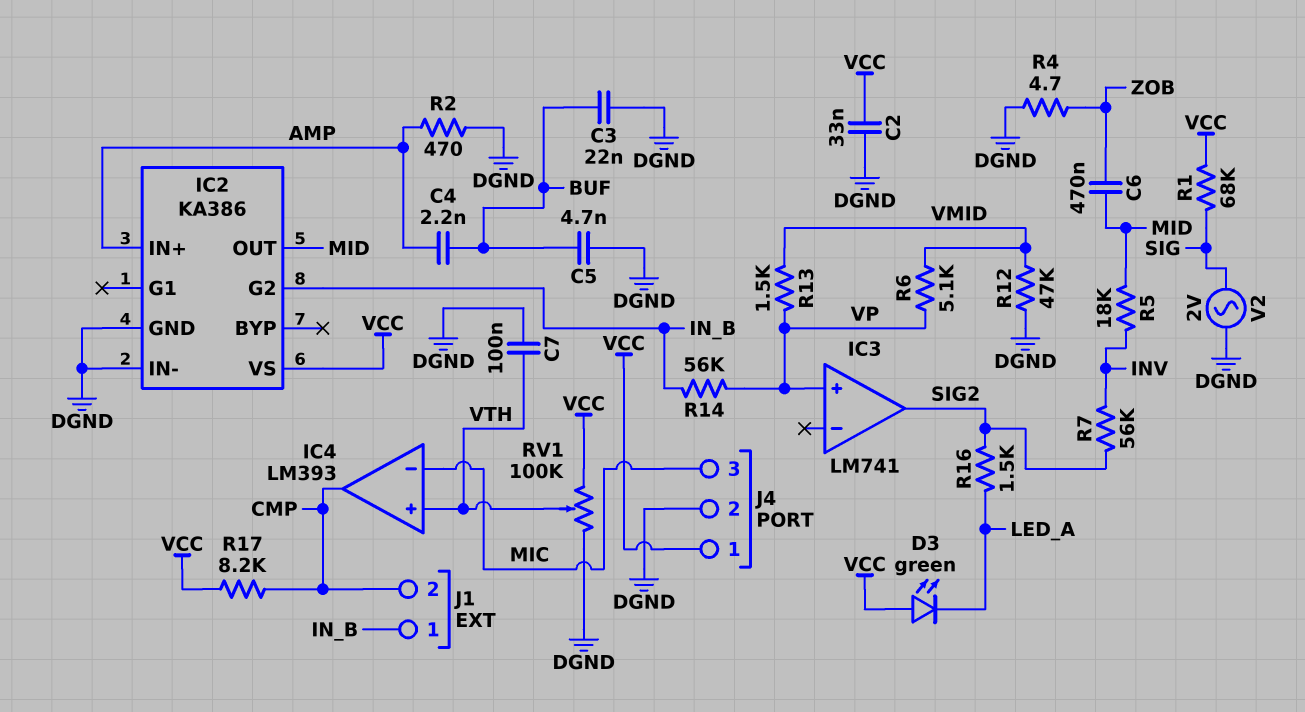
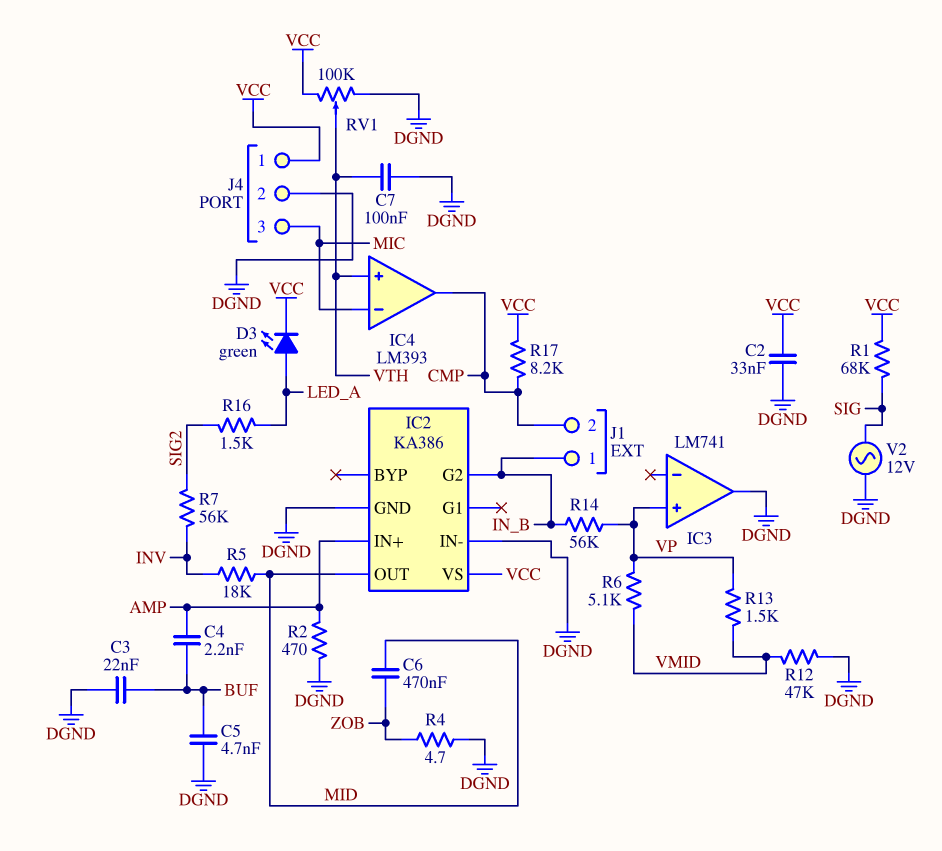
D3: LED green (A VCC, K LED_A) -> LED green (A LED_A, K VCC)
IC3 pin out: SIG2 -> DGND
V2: AC 2V (DGND, SIG) -> AC 12V (DGND, SIG)

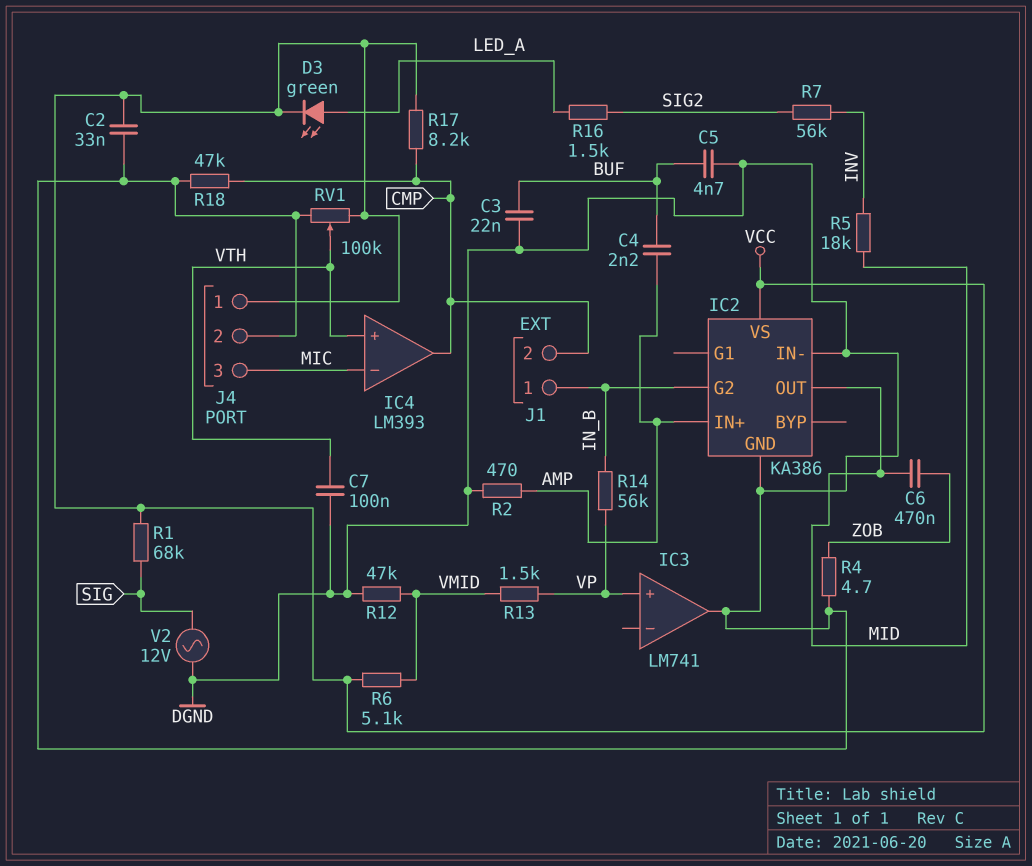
R6: 5.1k (VMID, VP) -> 5.1k (VCC, VMID)
R18: none -> 47k (CMP, DGND)

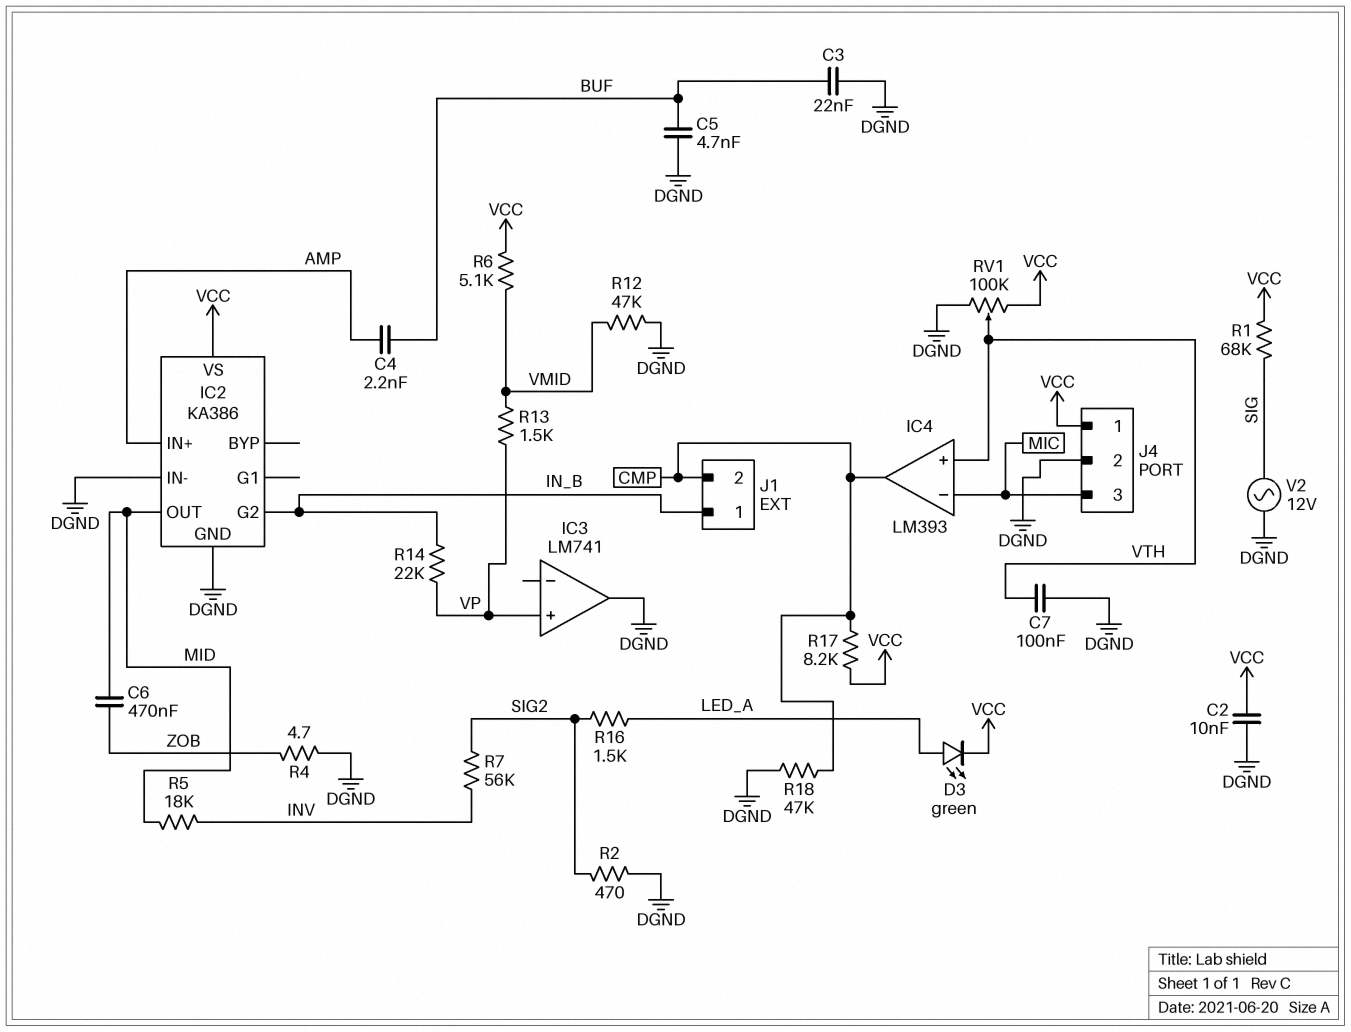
C2: 33nF (DGND, VCC) -> 10nF (DGND, VCC)
R2: 470 (AMP, DGND) -> 470 (DGND, SIG2)
R14: 56k (IN_B, VP) -> 22k (IN_B, VP)

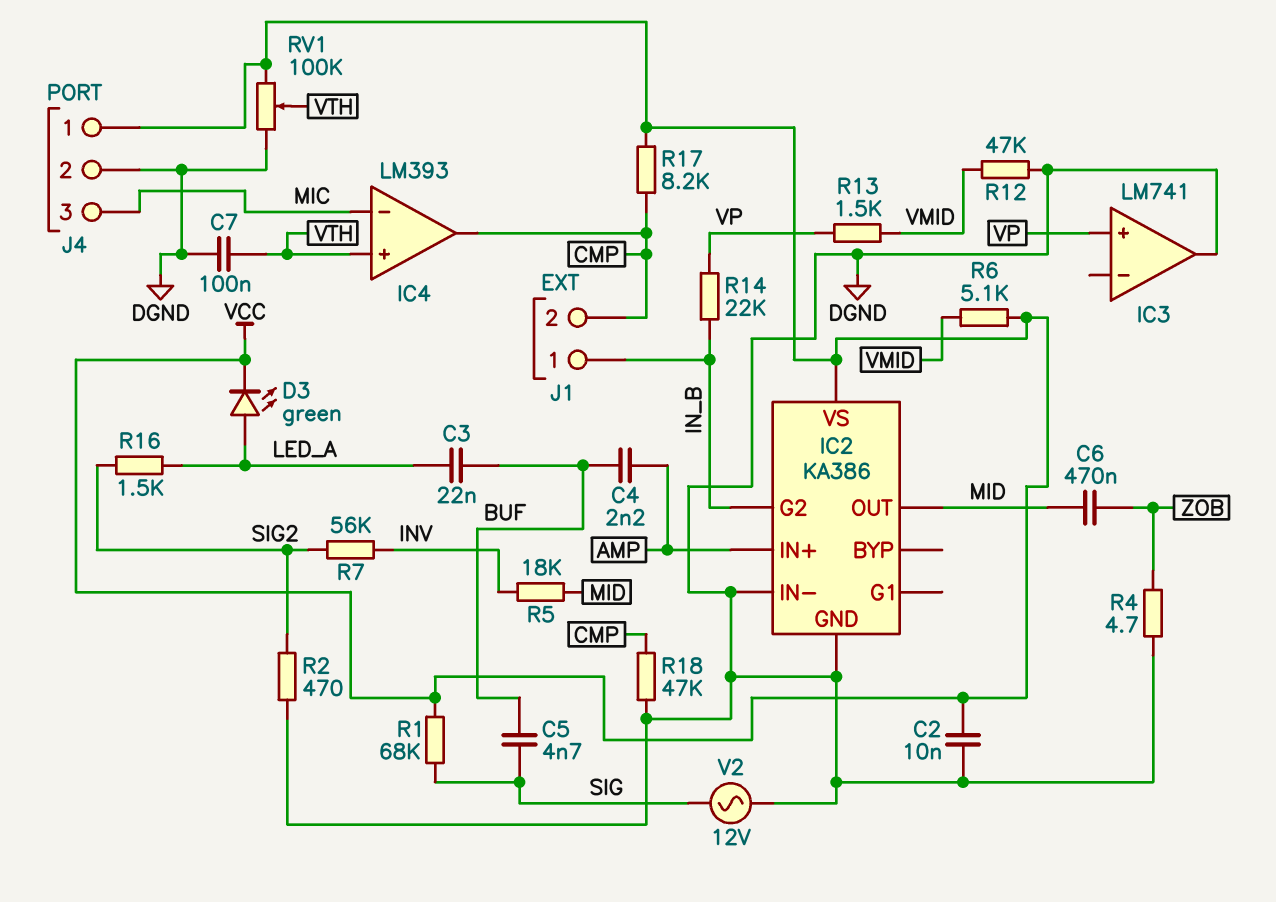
C3: 22nF (BUF, DGND) -> 22nF (BUF, LED_A)
C5: 4.7nF (BUF, DGND) -> 4.7nF (BUF, SIG)

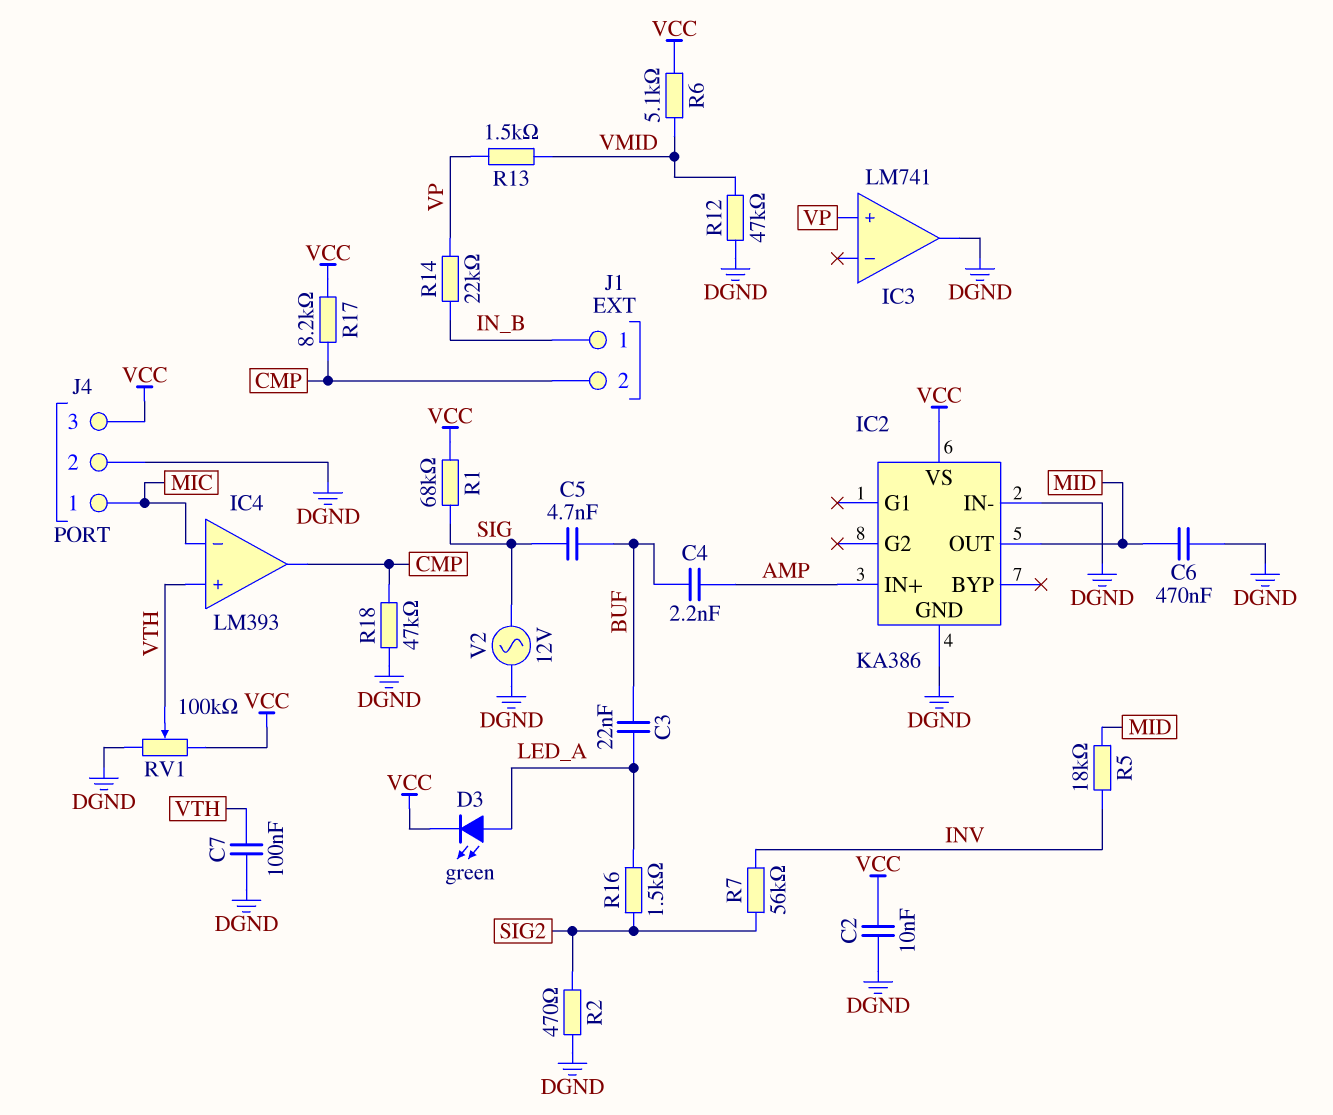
C6: 470nF (MID, ZOB) -> 470nF (DGND, MID)
IC2 pin G2: IN_B -> none
J4 pin 1: VCC -> MIC
J4 pin 3: MIC -> VCC
R4: 4.7 (DGND, ZOB) -> none

